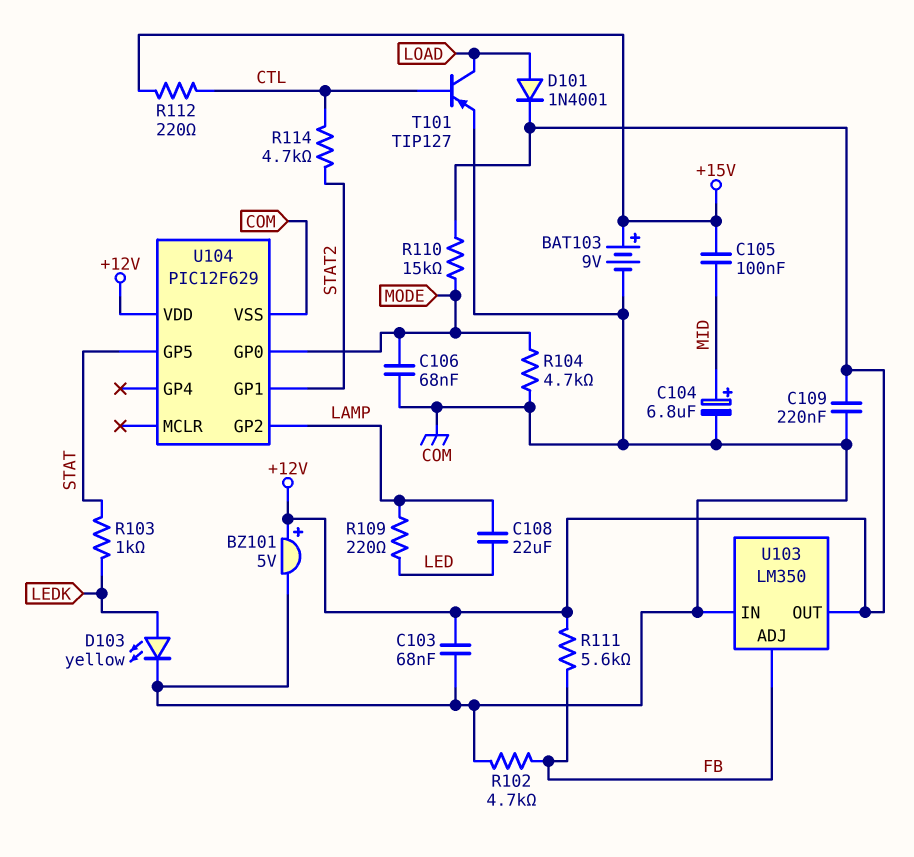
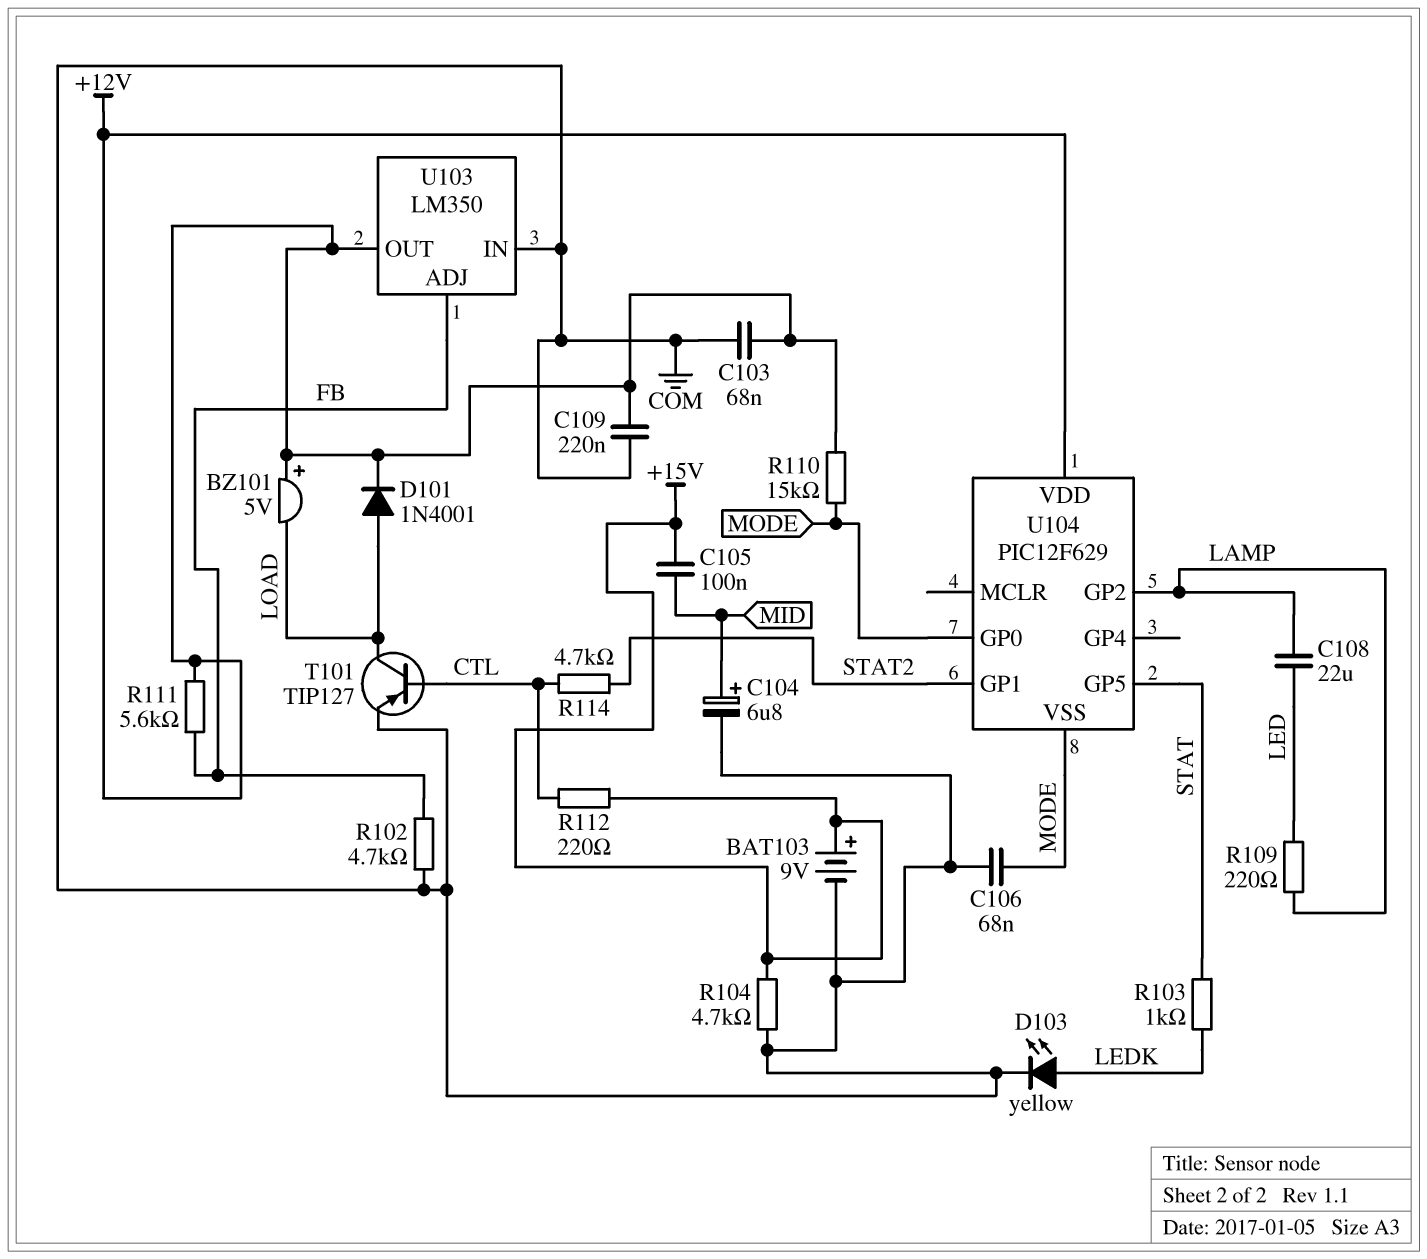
BZ101: buzzer 5V (plus +12V, minus COM) -> buzzer 5V (plus +12V, minus LOAD)
R104: 4.7k (COM, MODE) -> 4.7k (+15V, COM)
U104 pin VSS: COM -> MODE

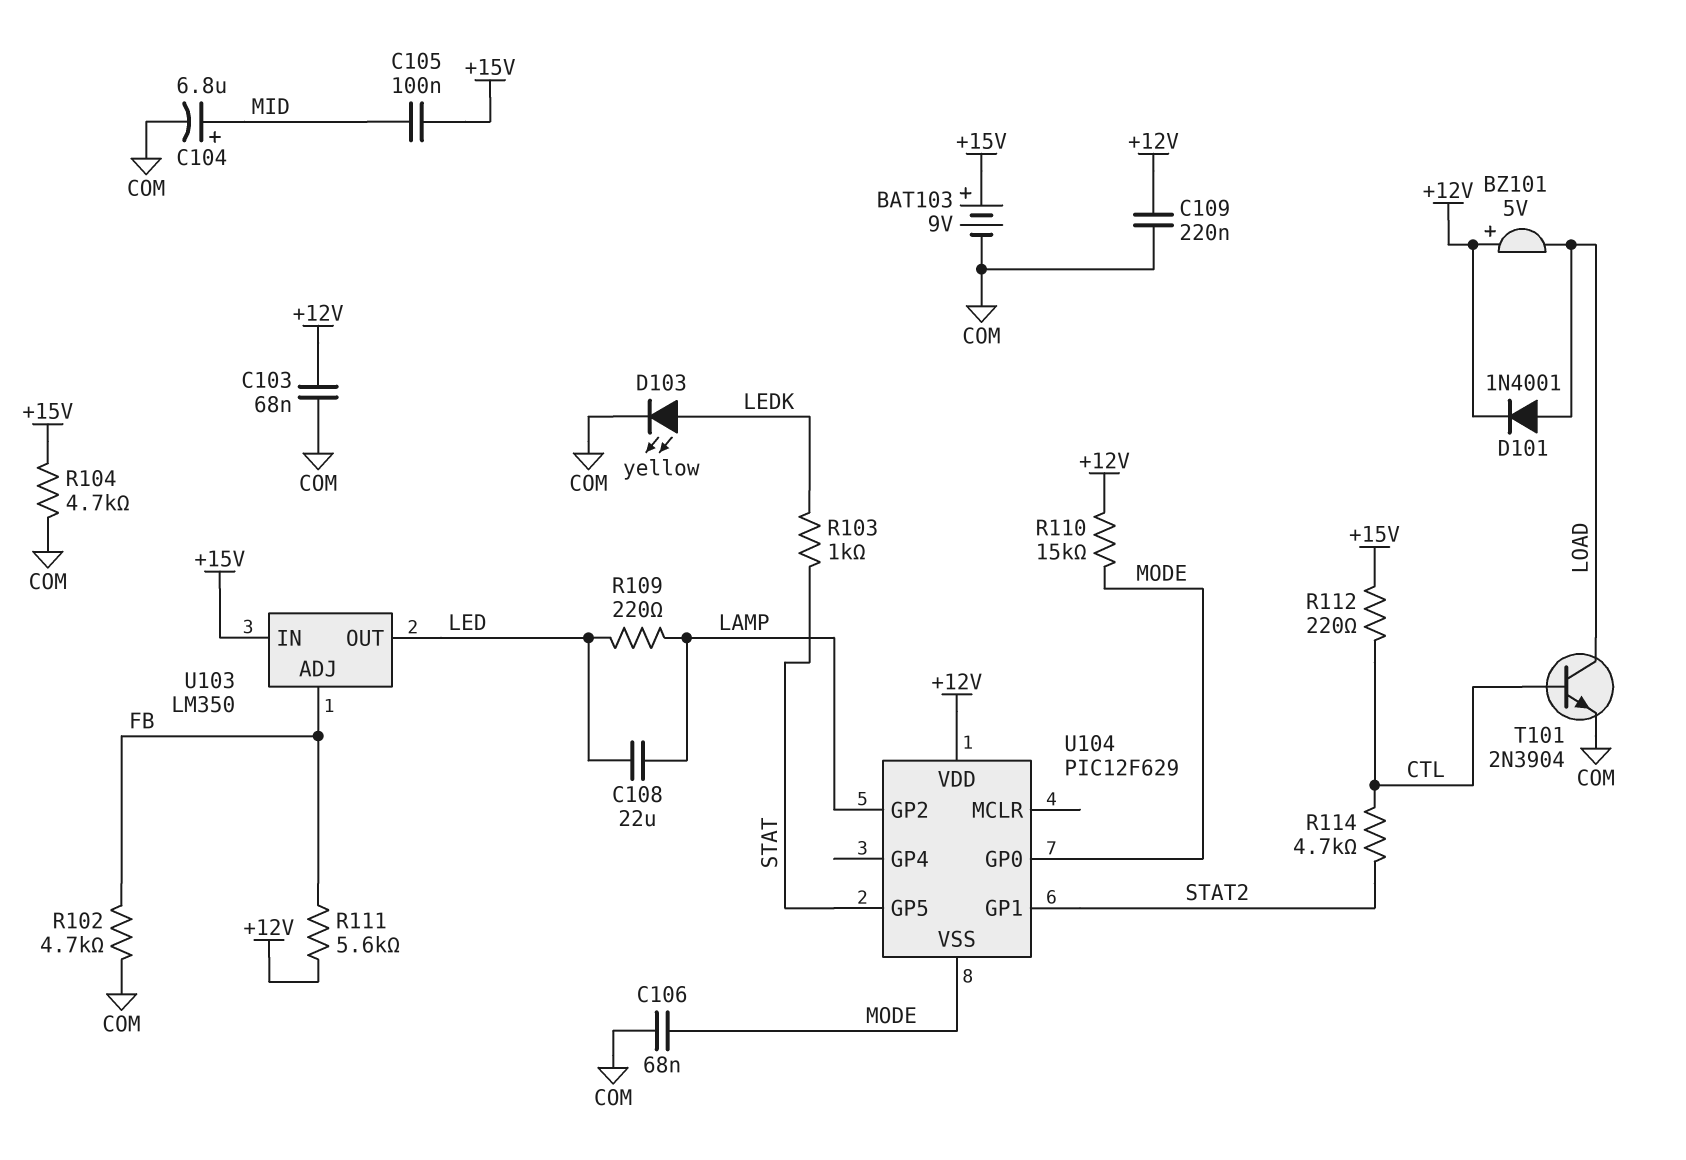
T101: PNP TIP127 (B CTL, C LOAD, E COM) -> NPN 2N3904 (B CTL, C LOAD, E COM)
U103 pin IN: COM -> +15V
U103 pin OUT: +12V -> LED

